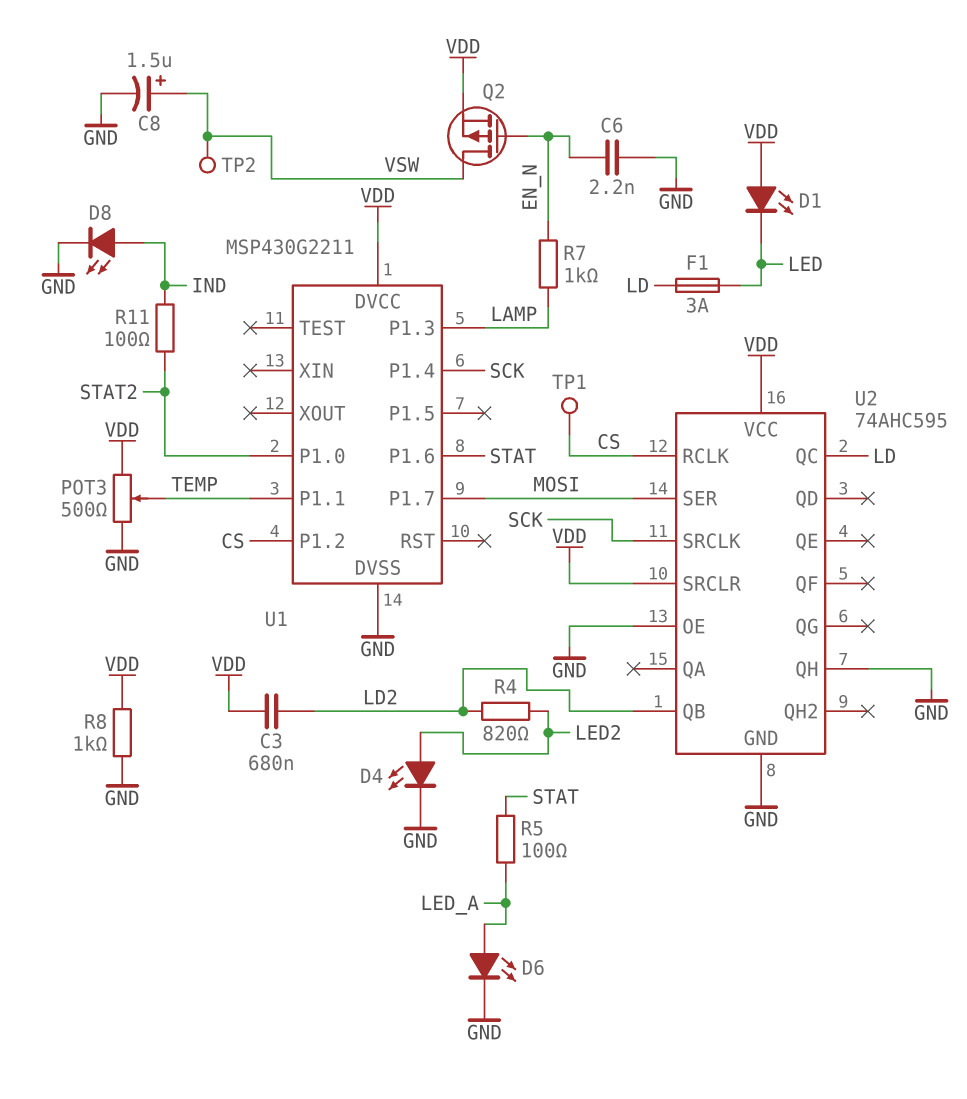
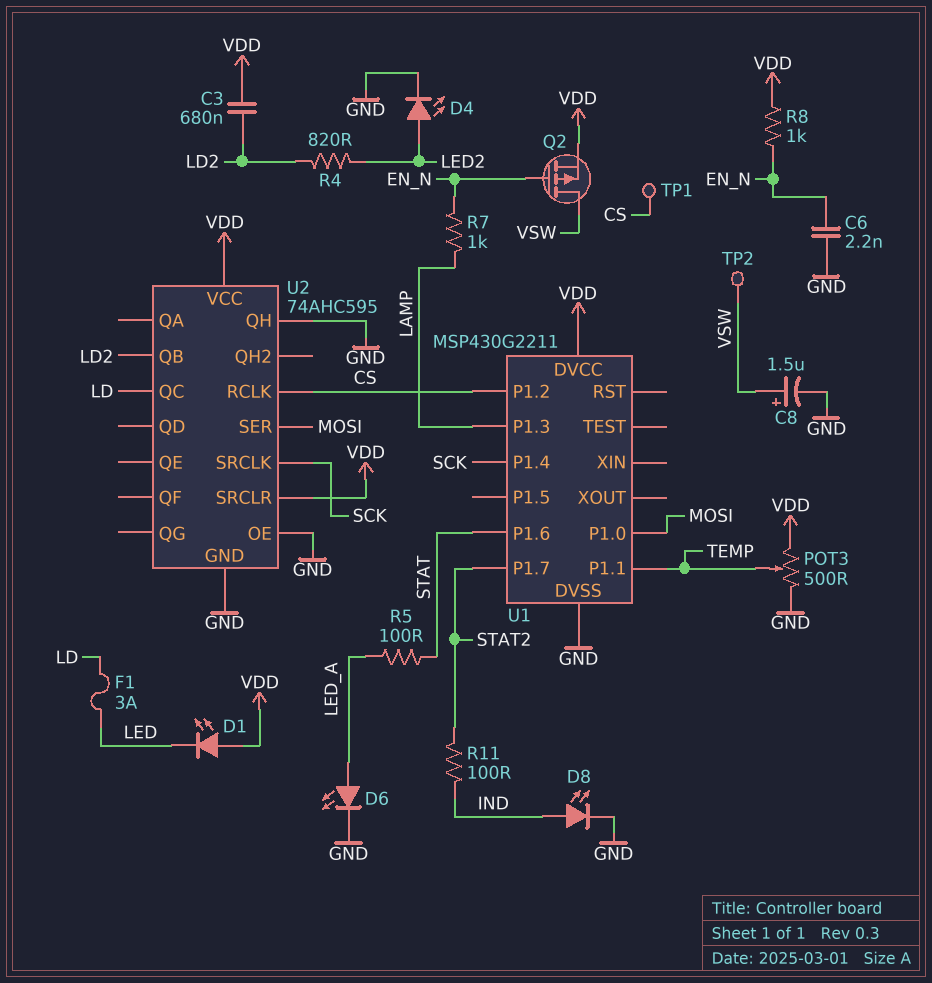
R8: 1k (GND, VDD) -> 1k (EN_N, VDD)
U1 pin P1.0: STAT2 -> MOSI
U1 pin P1.7: MOSI -> STAT2

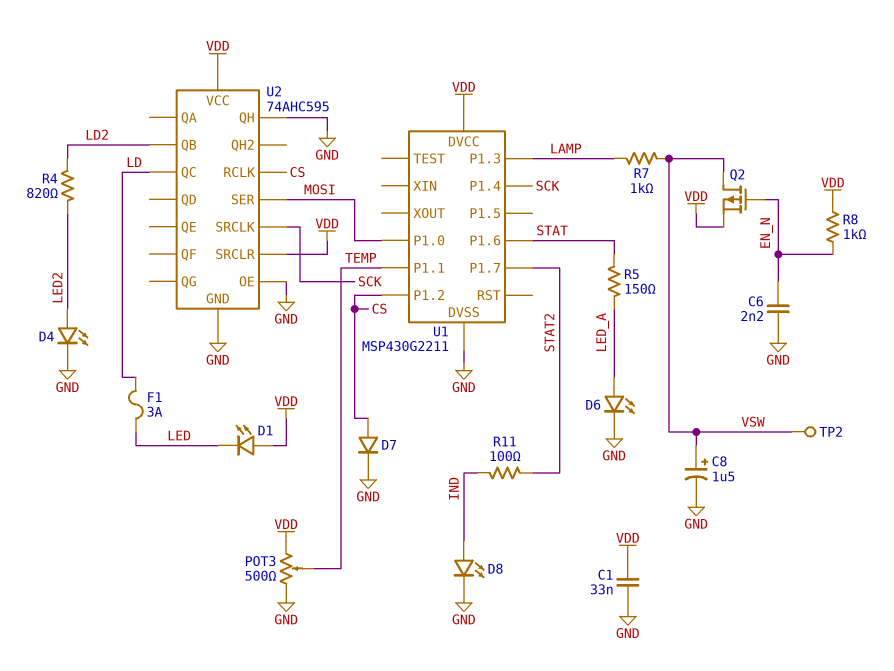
C1: none -> 33nF (GND, VDD)
C3: 680nF (LD2, VDD) -> none
D7: none -> diode (A CS, K GND)
R5: 100 (LED_A, STAT) -> 150 (LED_A, STAT)
R7: 1k (EN_N, LAMP) -> 1k (LAMP, VSW)
TP1: test point (CS) -> none

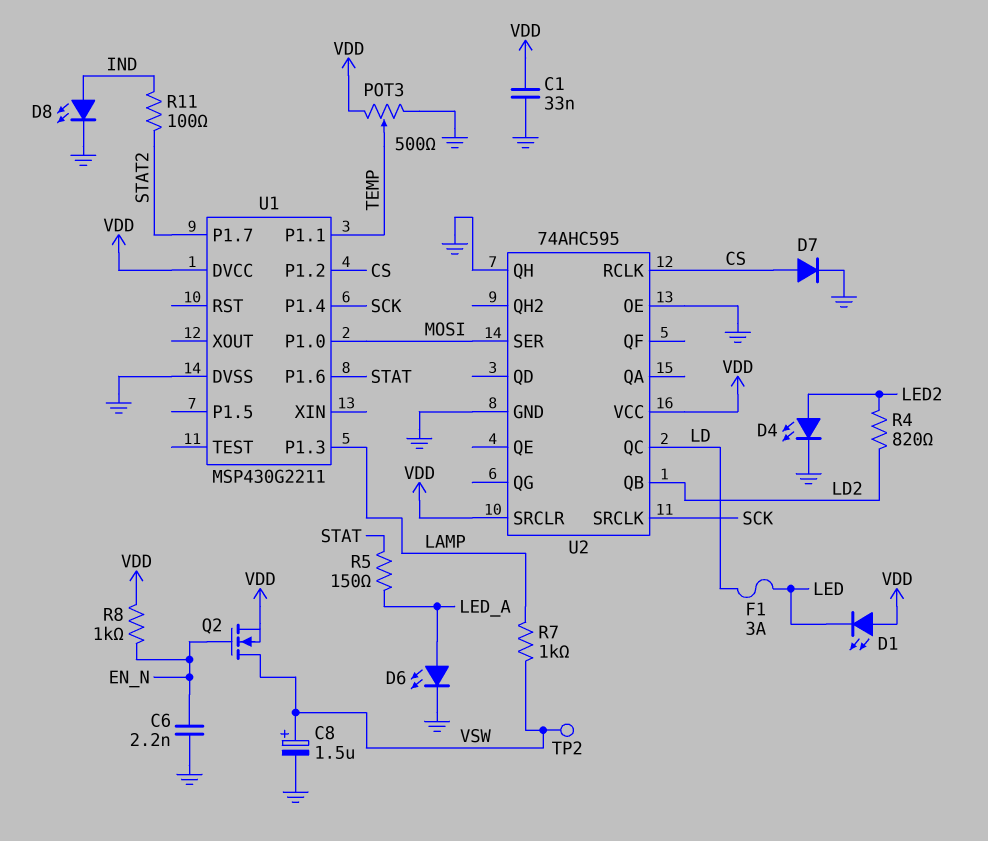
Q2: PMOS (G EN_N, D VSW, S VDD) -> NMOS (G EN_N, D VSW, S VDD)

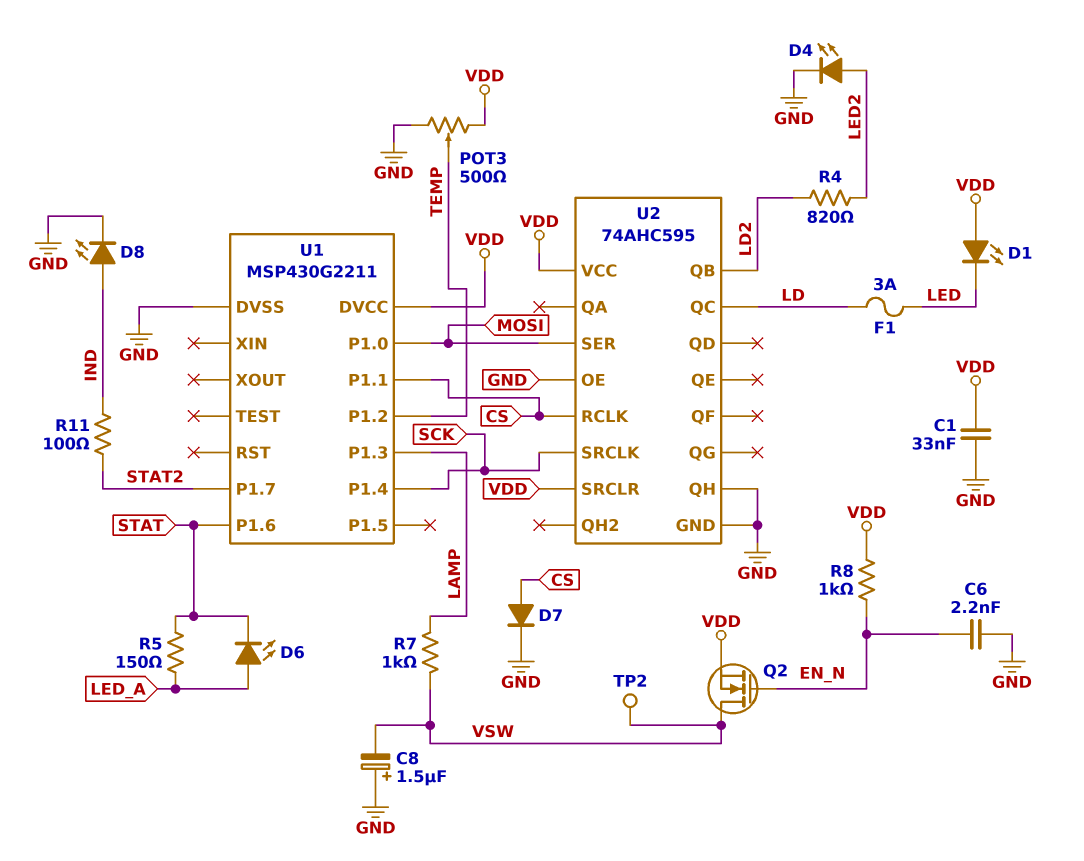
C8: 1.5uF (plus VSW, minus GND) -> 1.5uF (plus GND, minus VSW)
D6: LED (A LED_A, K GND) -> LED (A LED_A, K STAT)
U1 pin P1.1: TEMP -> CS
U1 pin P1.2: CS -> TEMP

